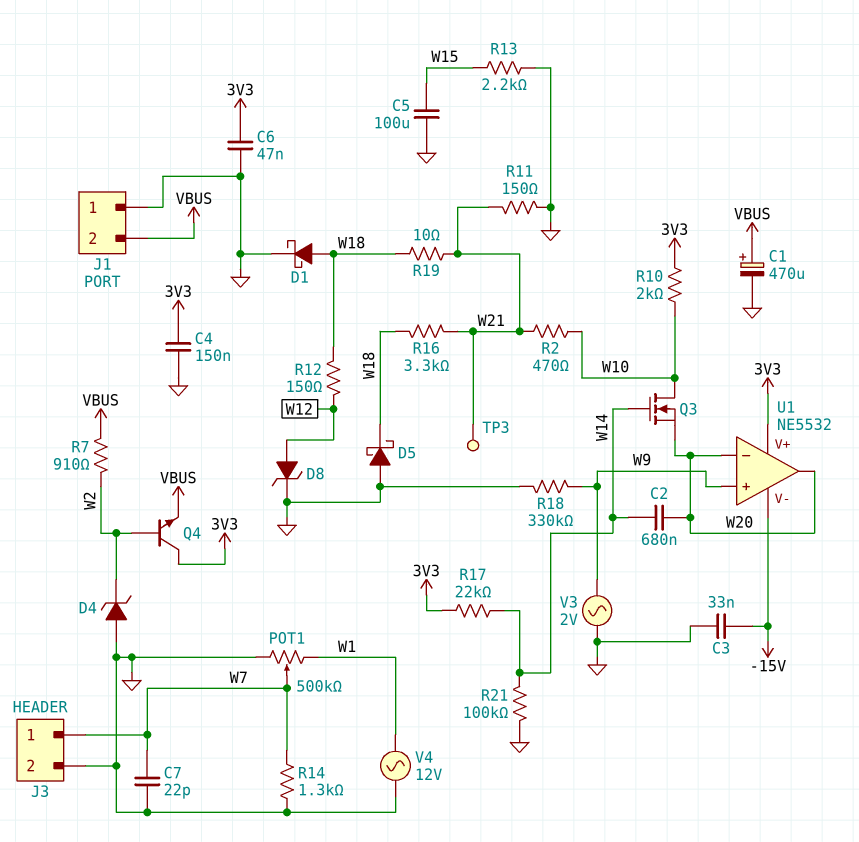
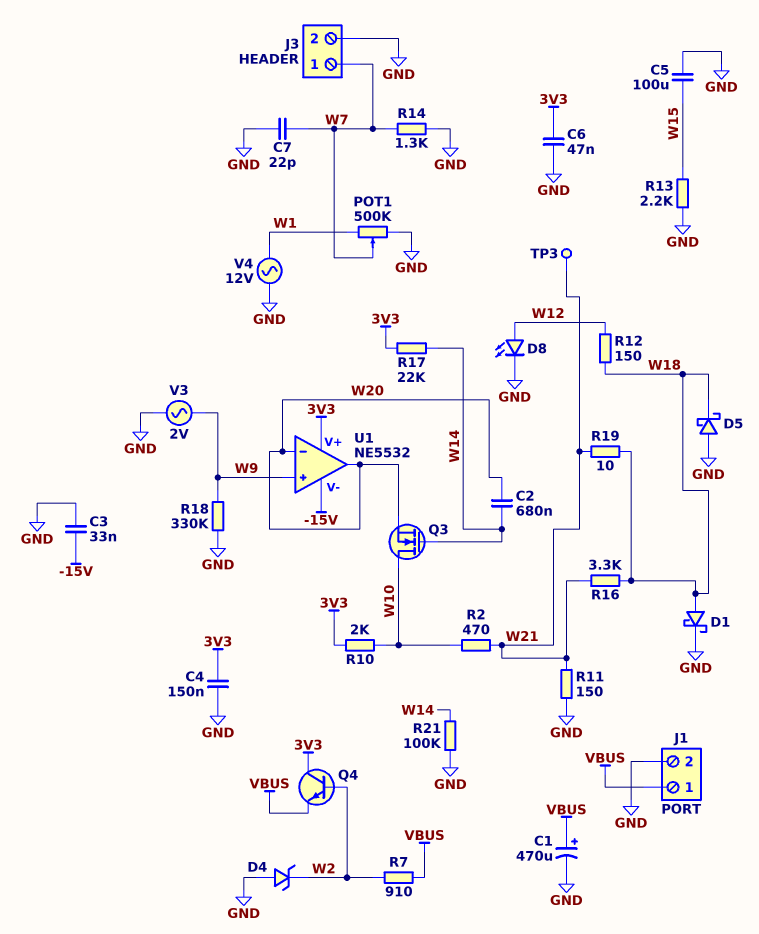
D8: zener (A W12, K GND) -> LED (A W12, K GND)
J1 pin 1: GND -> VBUS
J1 pin 2: VBUS -> GND

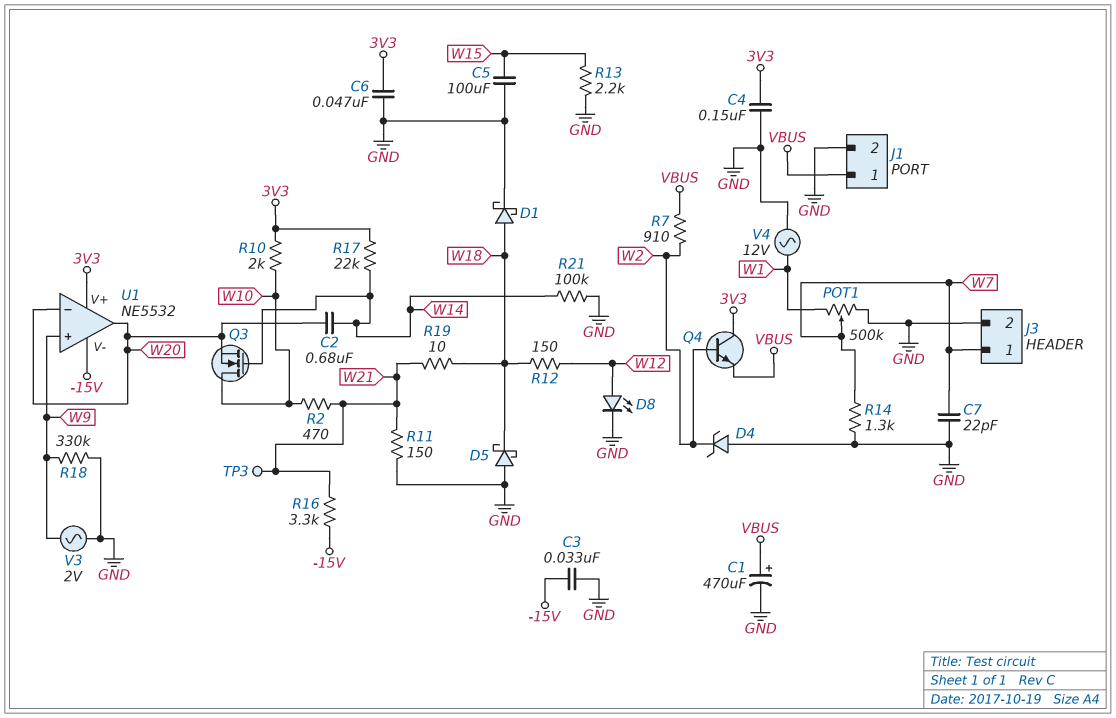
R16: 3.3k (W18, W21) -> 3.3k (-15V, W21)

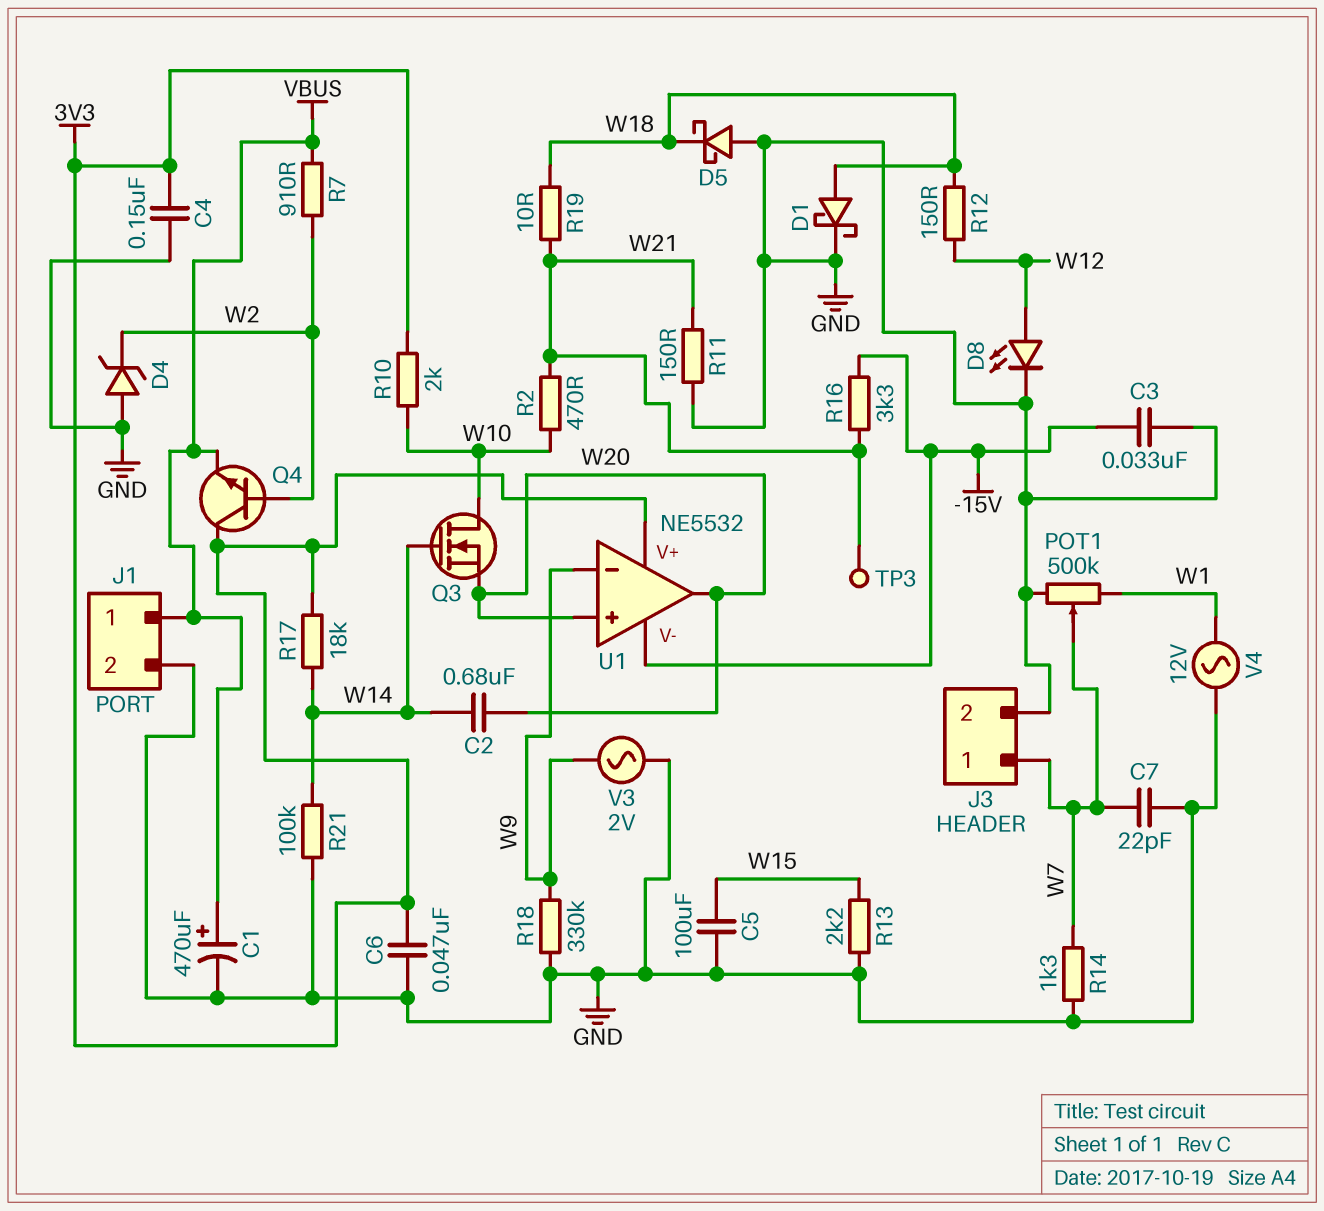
R17: 22k (3V3, W14) -> 18k (3V3, W14)
U1 pin in+: W9 -> W20
U1 pin in-: W20 -> W9

